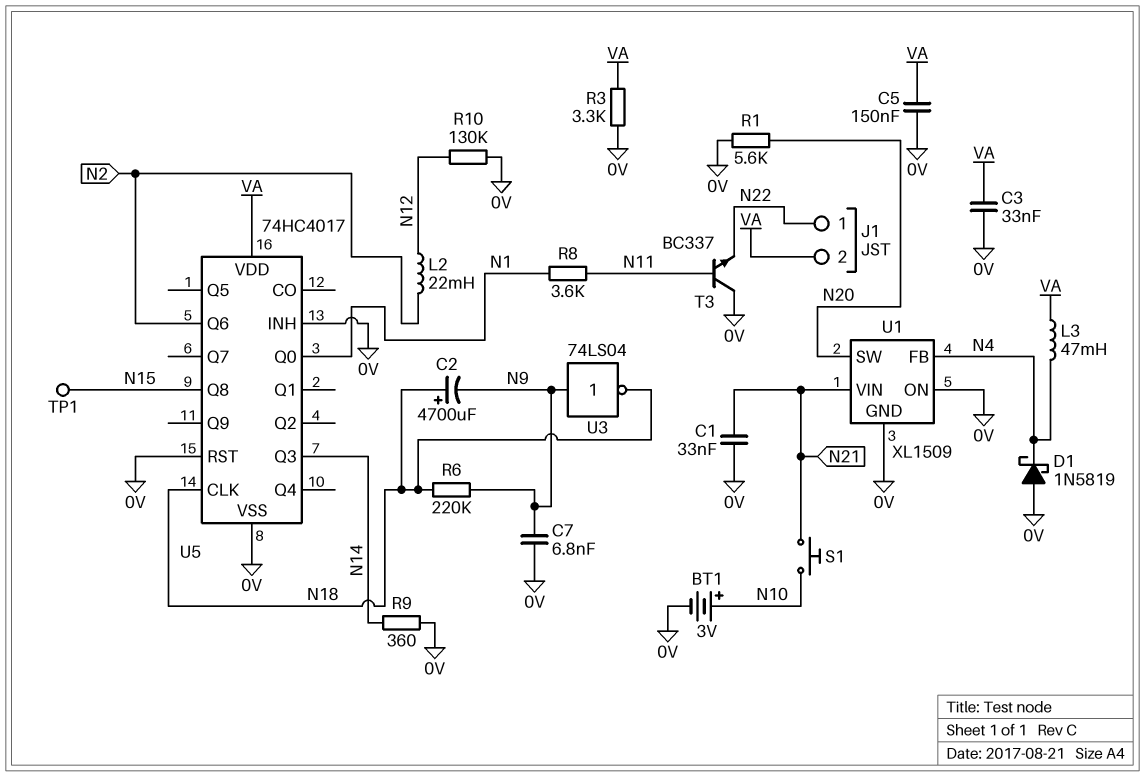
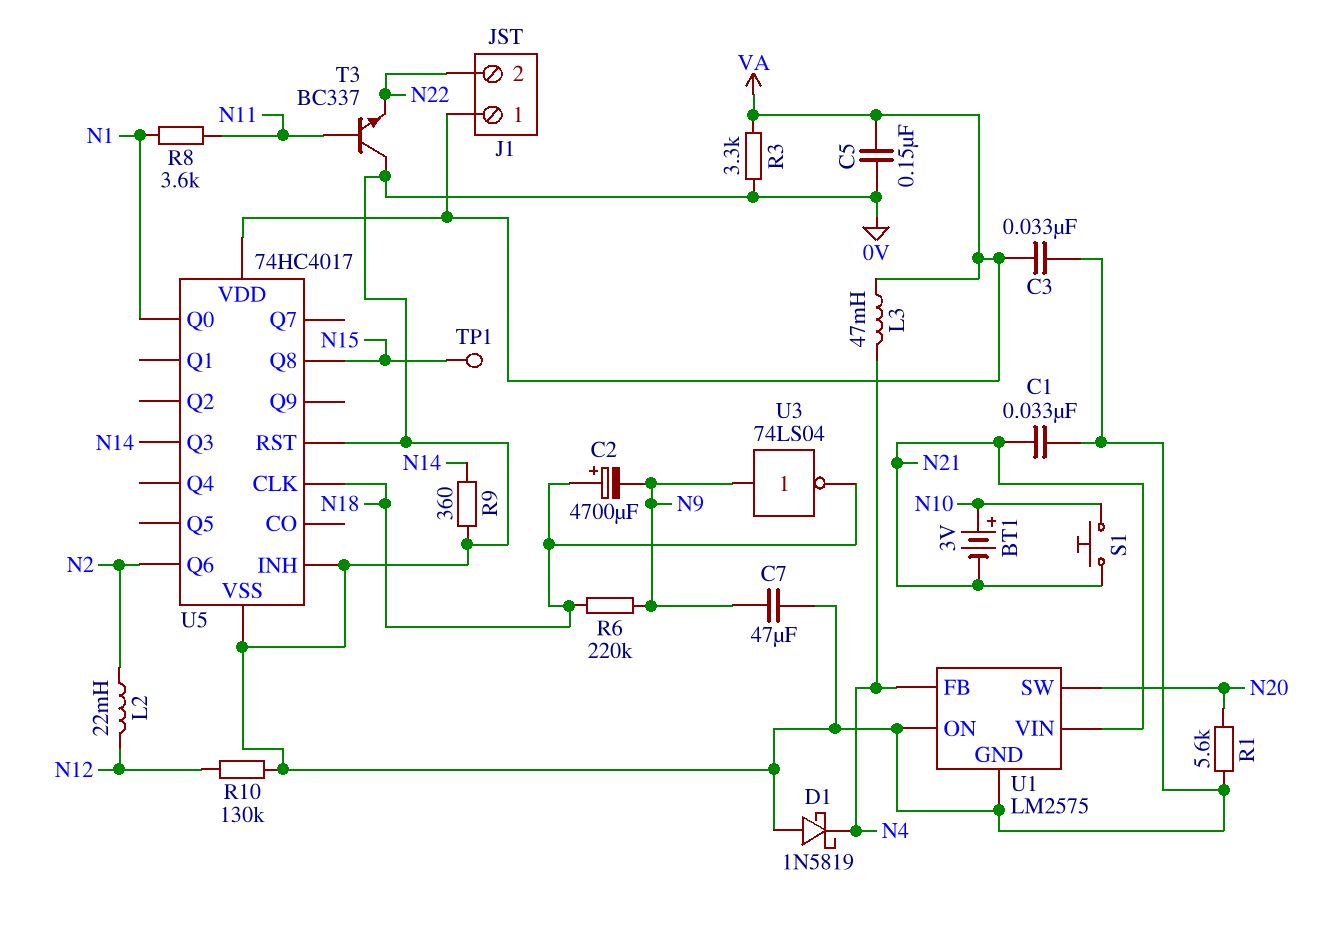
BT1: 3V (plus N10, minus 0V) -> 3V (plus N10, minus N21)
C7: 6.8nF (0V, N9) -> 47uF (0V, N9)
J1 pin 1: N22 -> VA
J1 pin 2: VA -> N22
U1: XL1509 -> LM2575

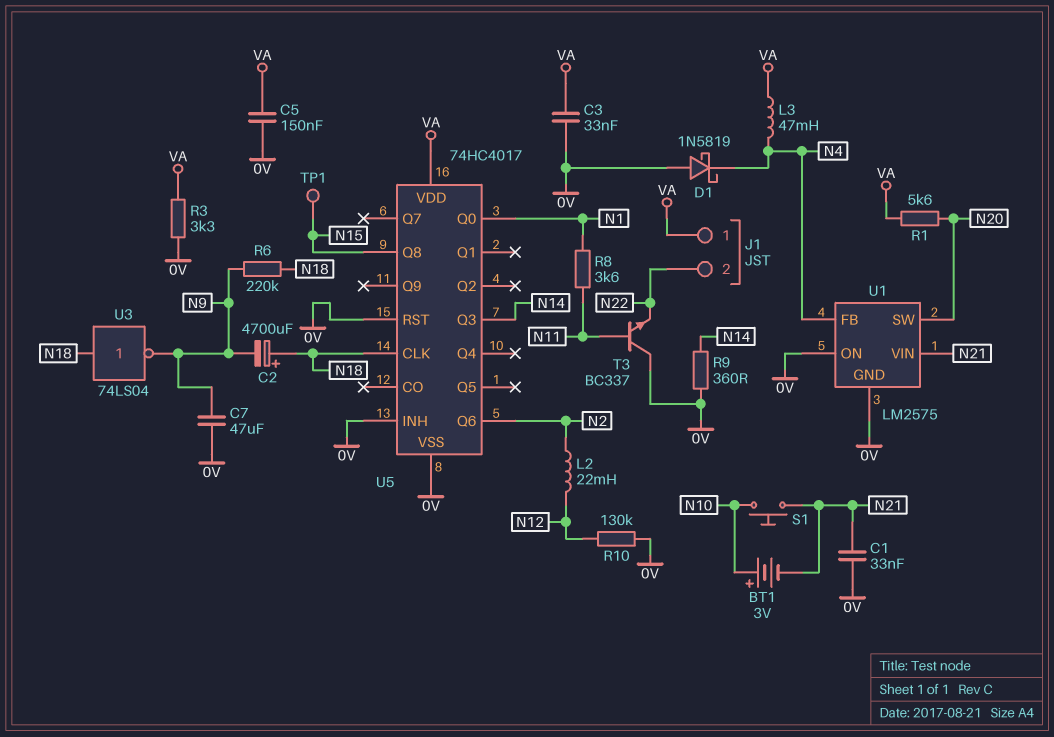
R1: 5.6k (0V, N20) -> 5.6k (N20, VA)
U3: NOT 74LS04 (in N9, out N18) -> NOT 74LS04 (in N18, out N9)

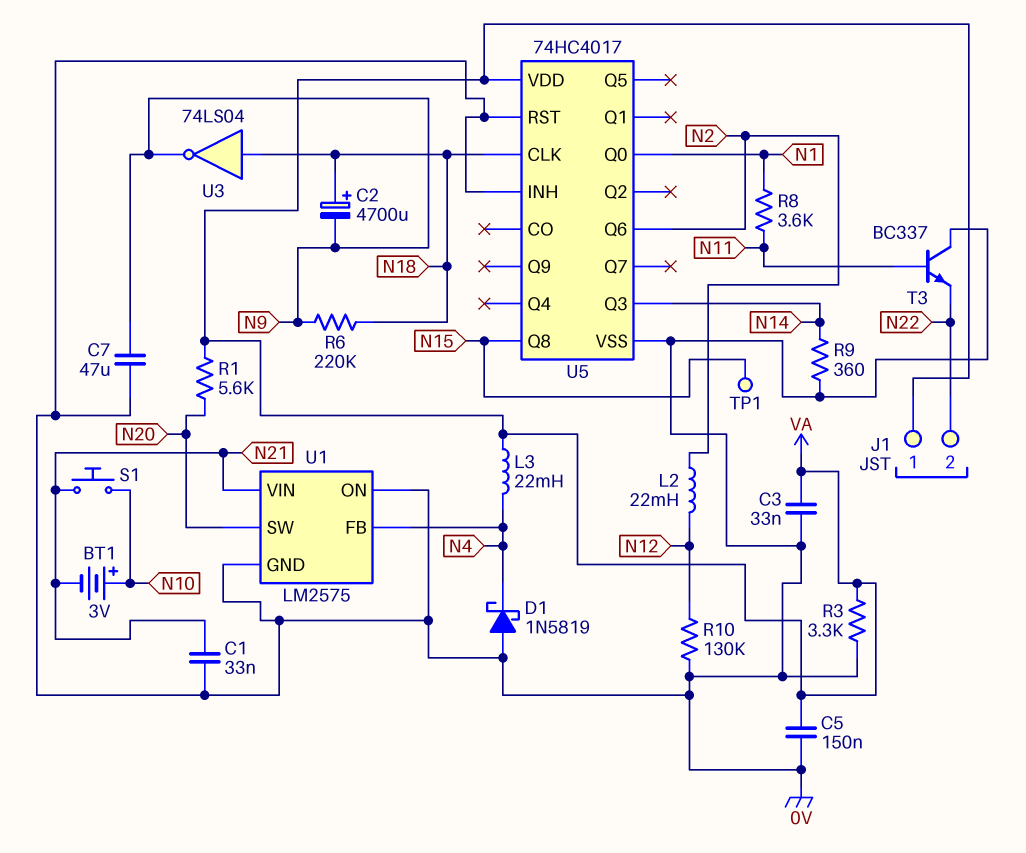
L3: 47mH (N4, VA) -> 22mH (N4, VA)

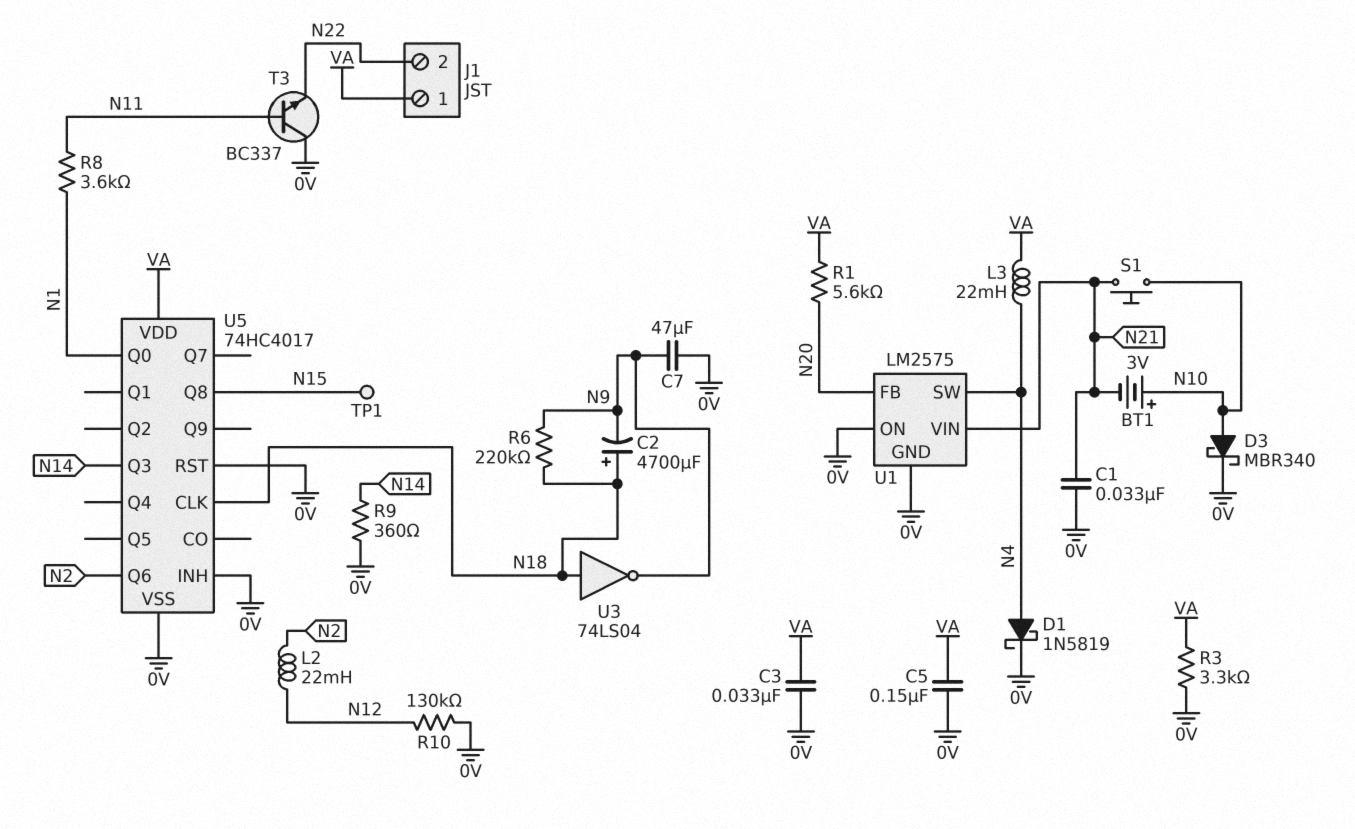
D1: schottky 1N5819 (A 0V, K N4) -> schottky 1N5819 (A N4, K 0V)
D3: none -> schottky MBR340 (A N10, K 0V)
U1 pin FB: N4 -> N20
U1 pin SW: N20 -> N4

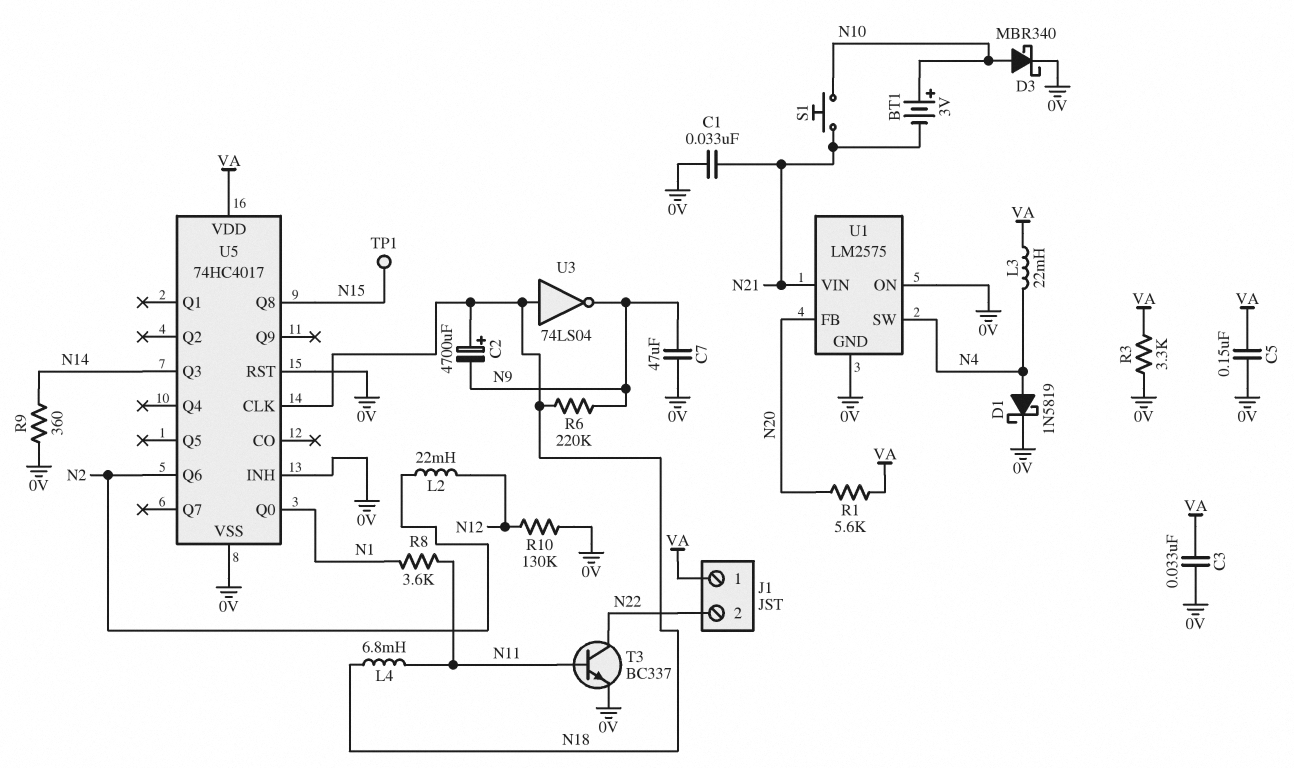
L4: none -> 6.8mH (N11, N18)
T3: NPN BC337 (B N11, C 0V, E N22) -> NPN BC337 (B N11, C N22, E 0V)

